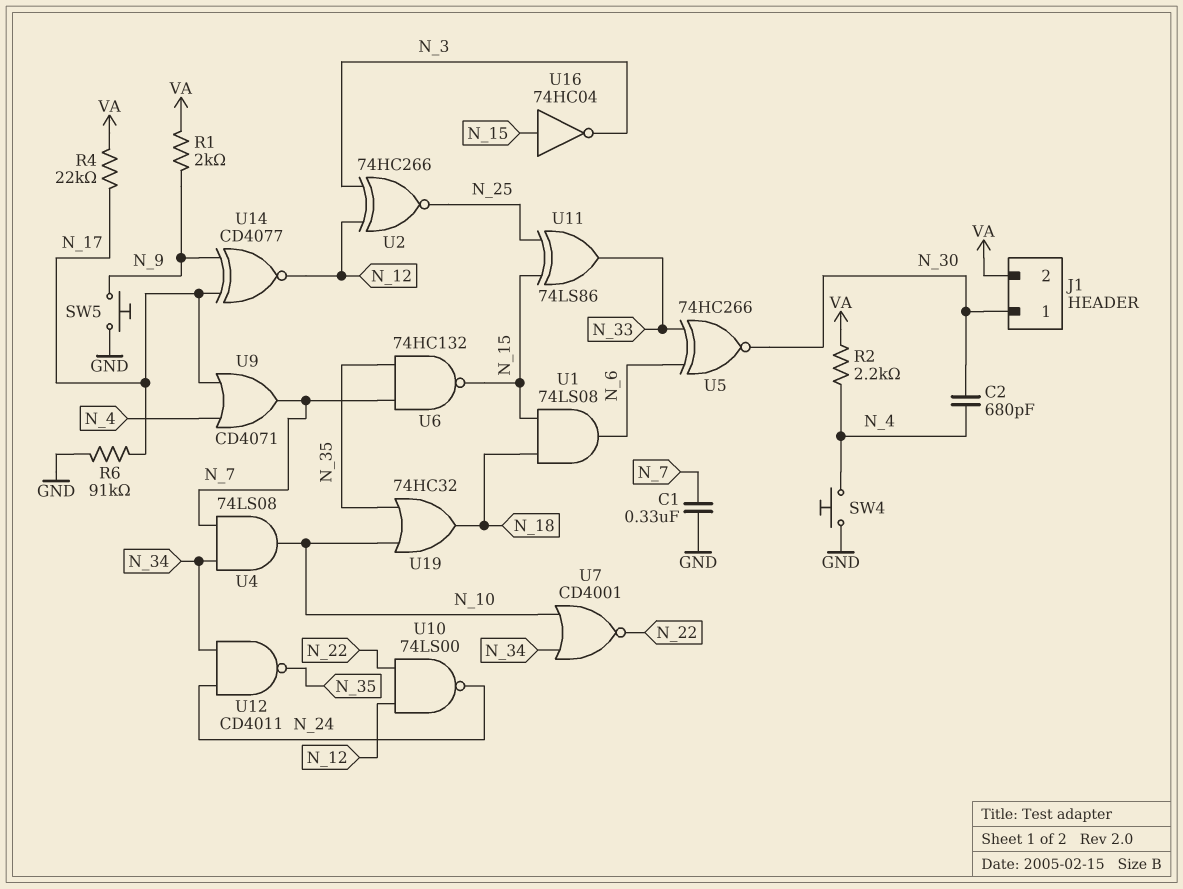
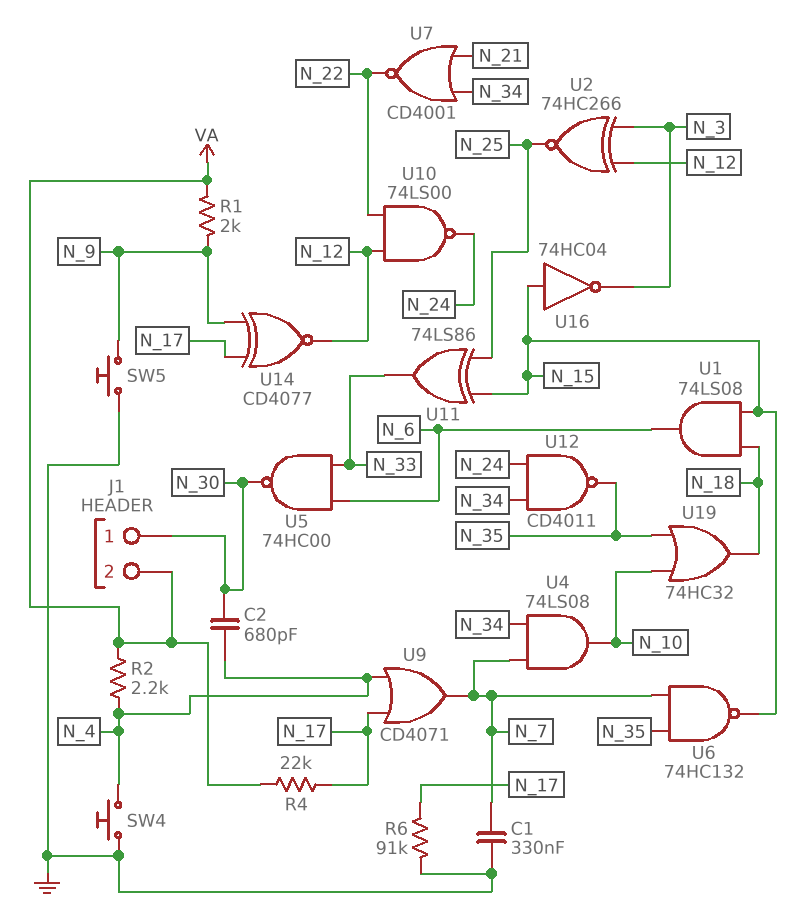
U5: XNOR 74HC266 (in N_6, in N_33, out N_30) -> NAND 74HC00 (in N_6, in N_33, out N_30)
U7: NOR CD4001 (in N_10, in N_34, out N_22) -> NOR CD4001 (in N_21, in N_34, out N_22)

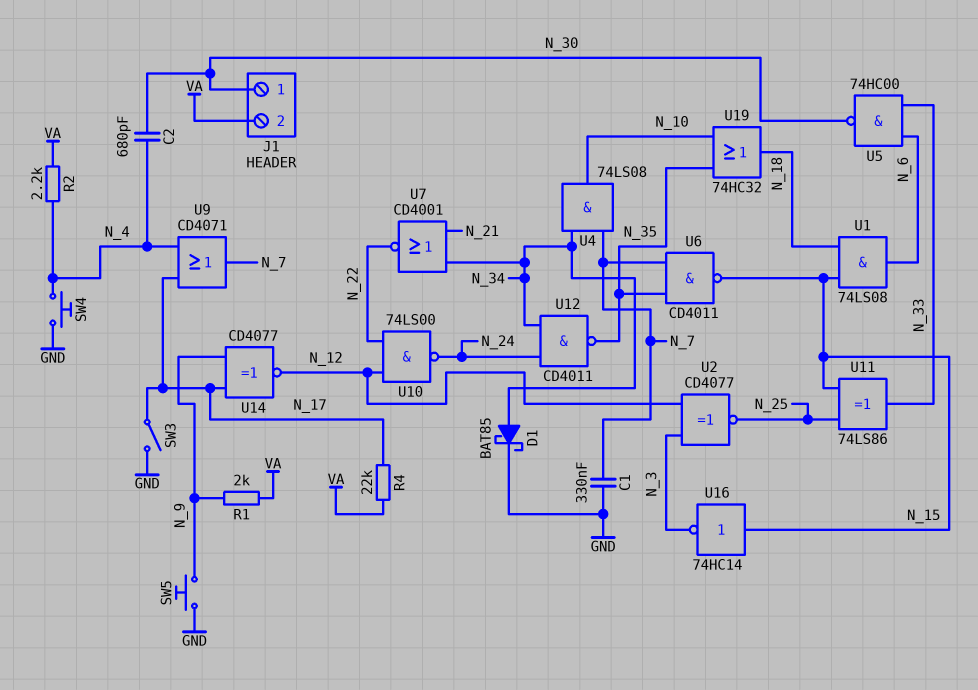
D1: none -> schottky BAT85 (A N_34, K GND)
R6: 91k (GND, N_17) -> none
SW3: none -> switch (GND, N_17)
U2: XNOR 74HC266 (in N_3, in N_12, out N_25) -> XNOR CD4077 (in N_3, in N_12, out N_25)
U6: NAND 74HC132 (in N_7, in N_35, out N_15) -> NAND CD4011 (in N_7, in N_35, out N_15)
U16: NOT 74HC04 (in N_15, out N_3) -> NOT 74HC14 (in N_15, out N_3)

